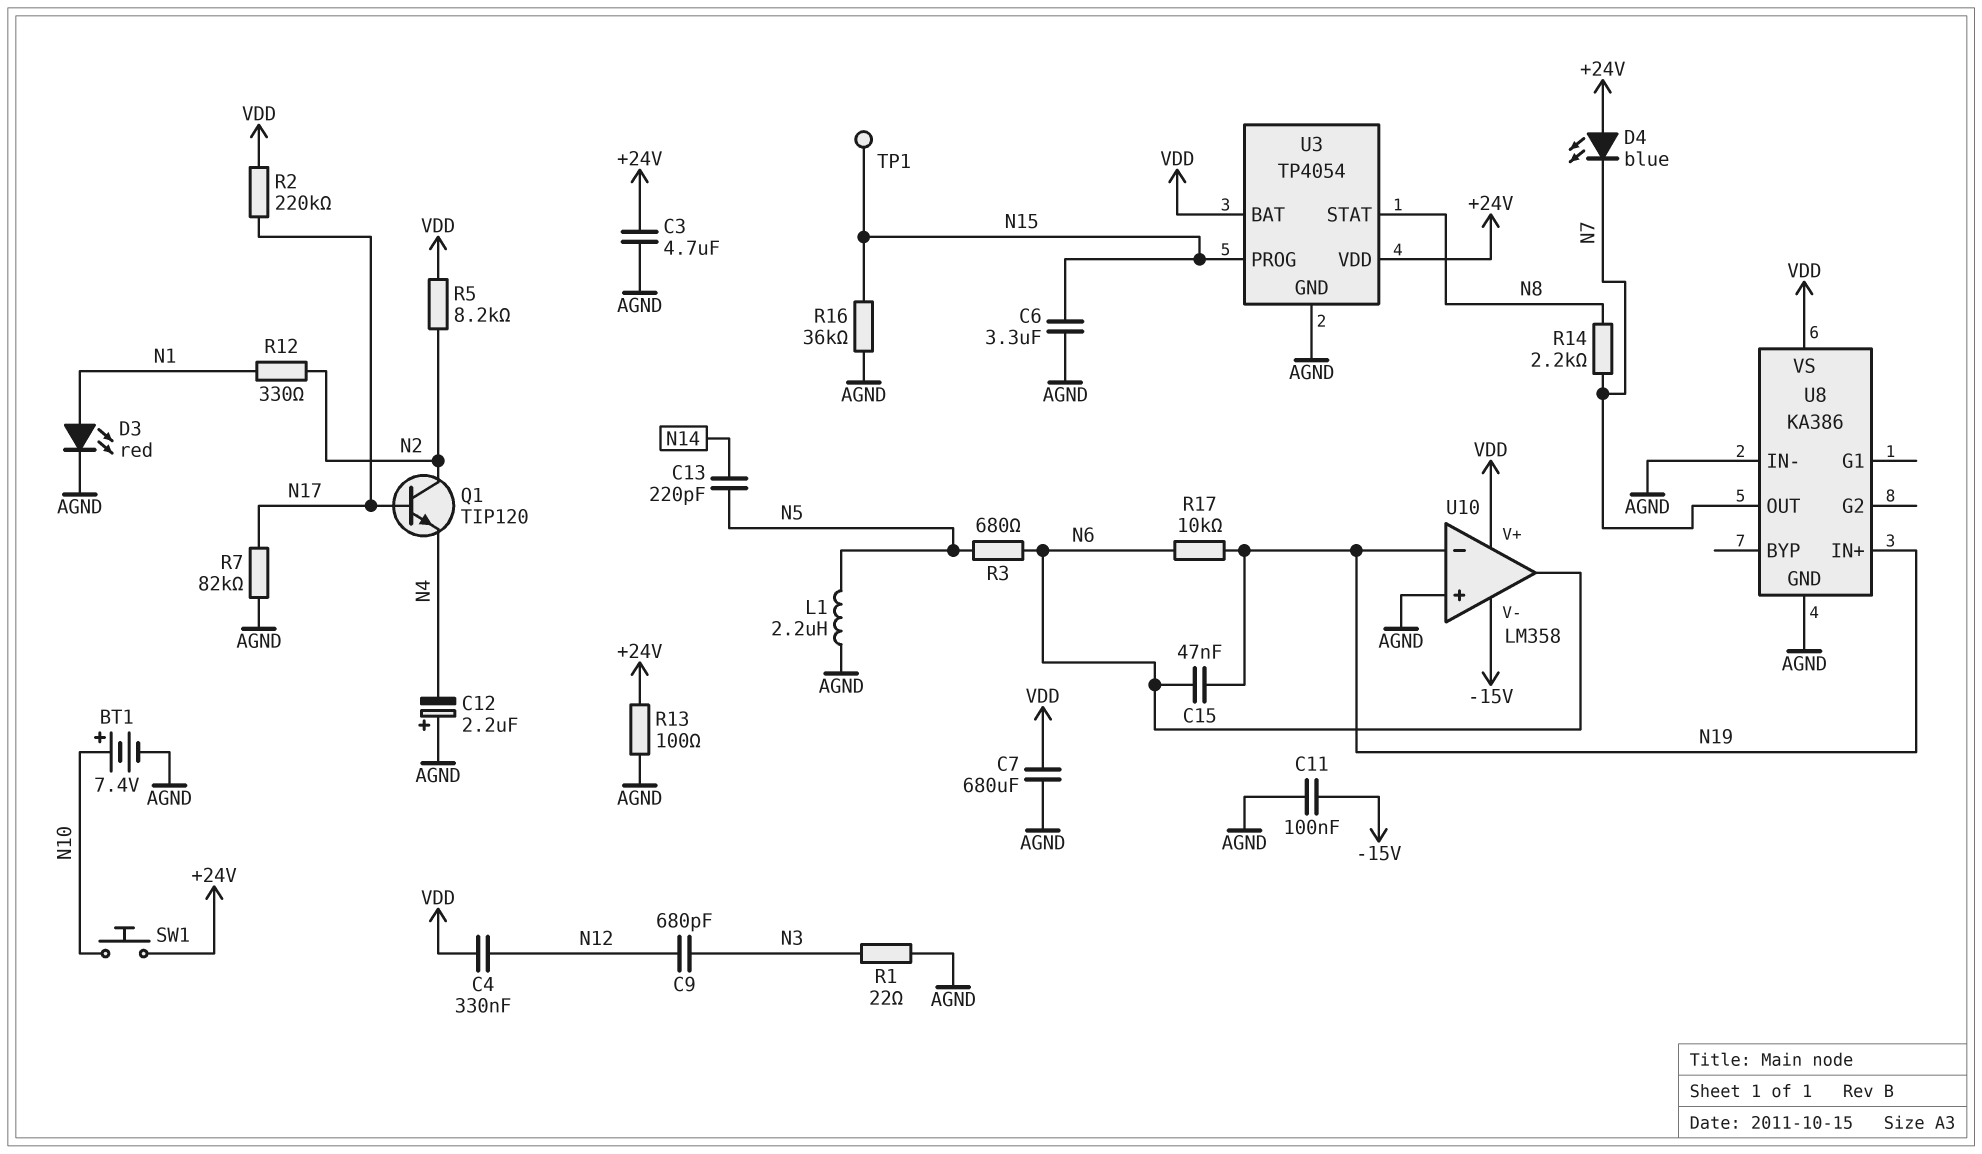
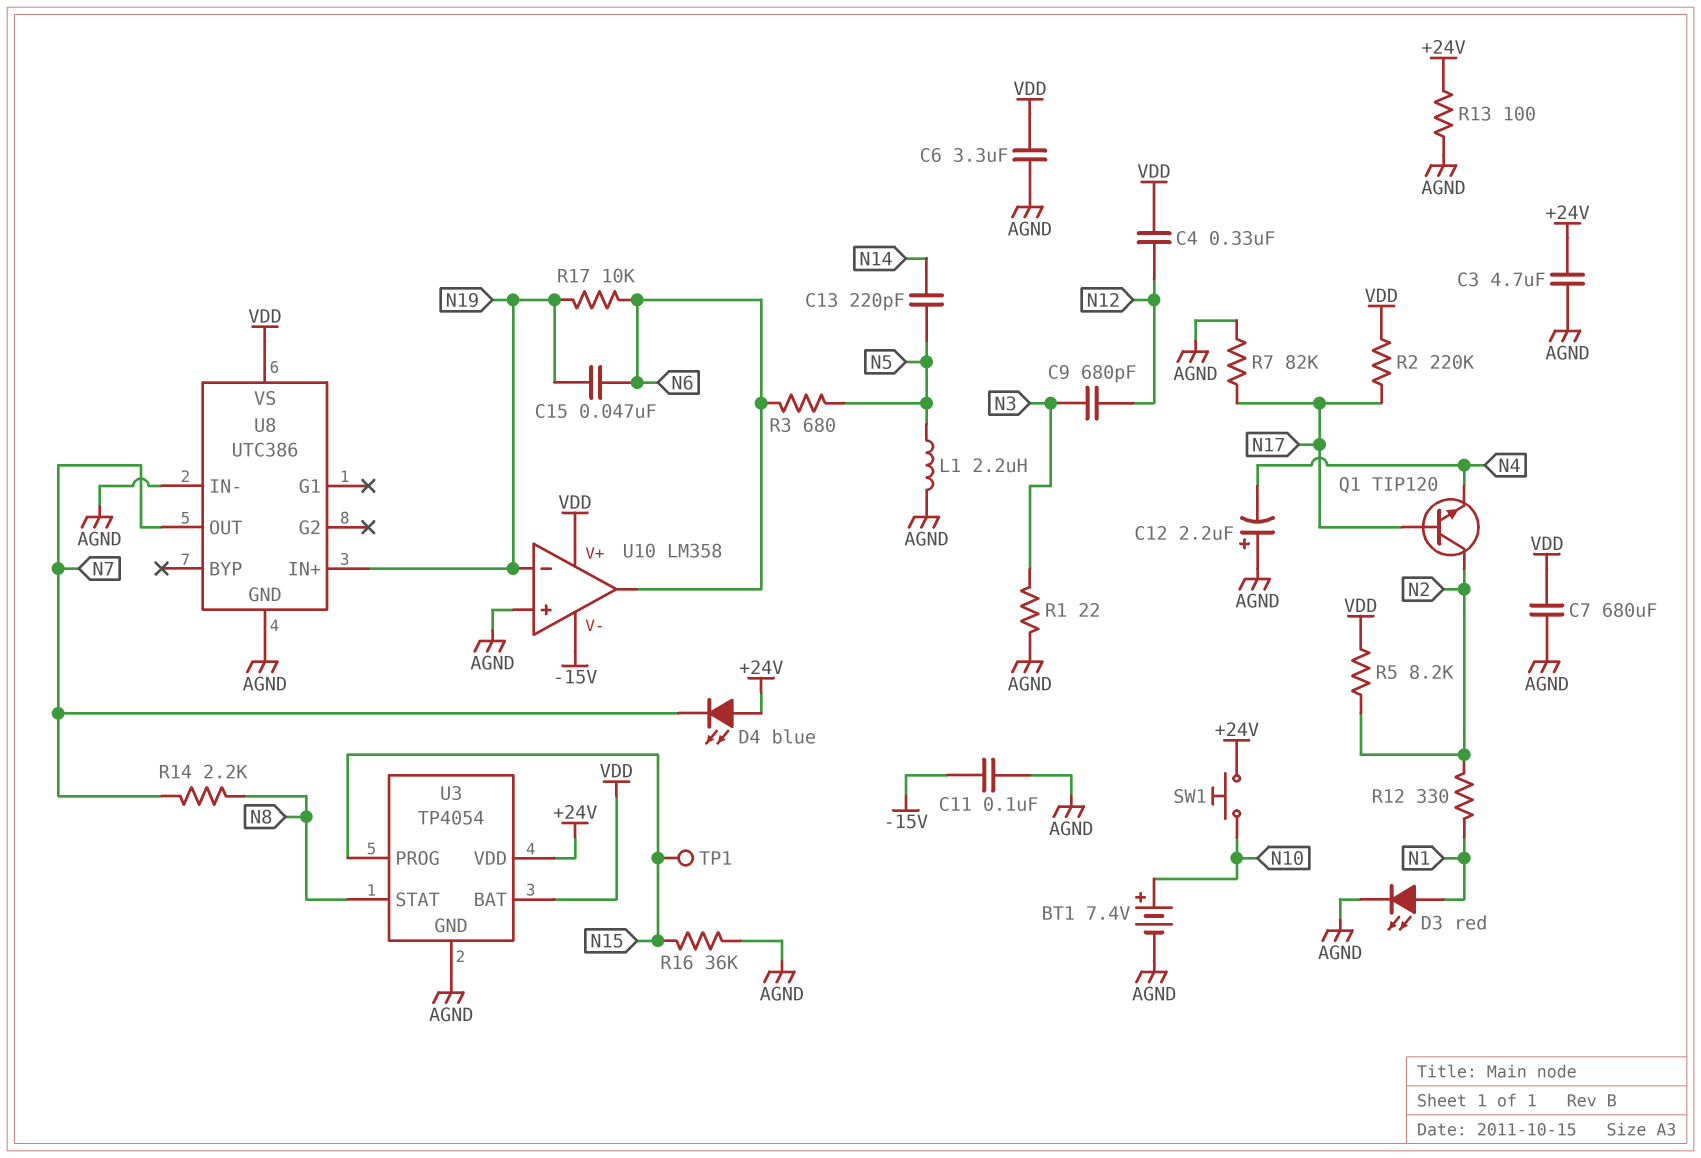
C6: 3.3uF (AGND, N15) -> 3.3uF (AGND, VDD)
U8: KA386 -> UTC386

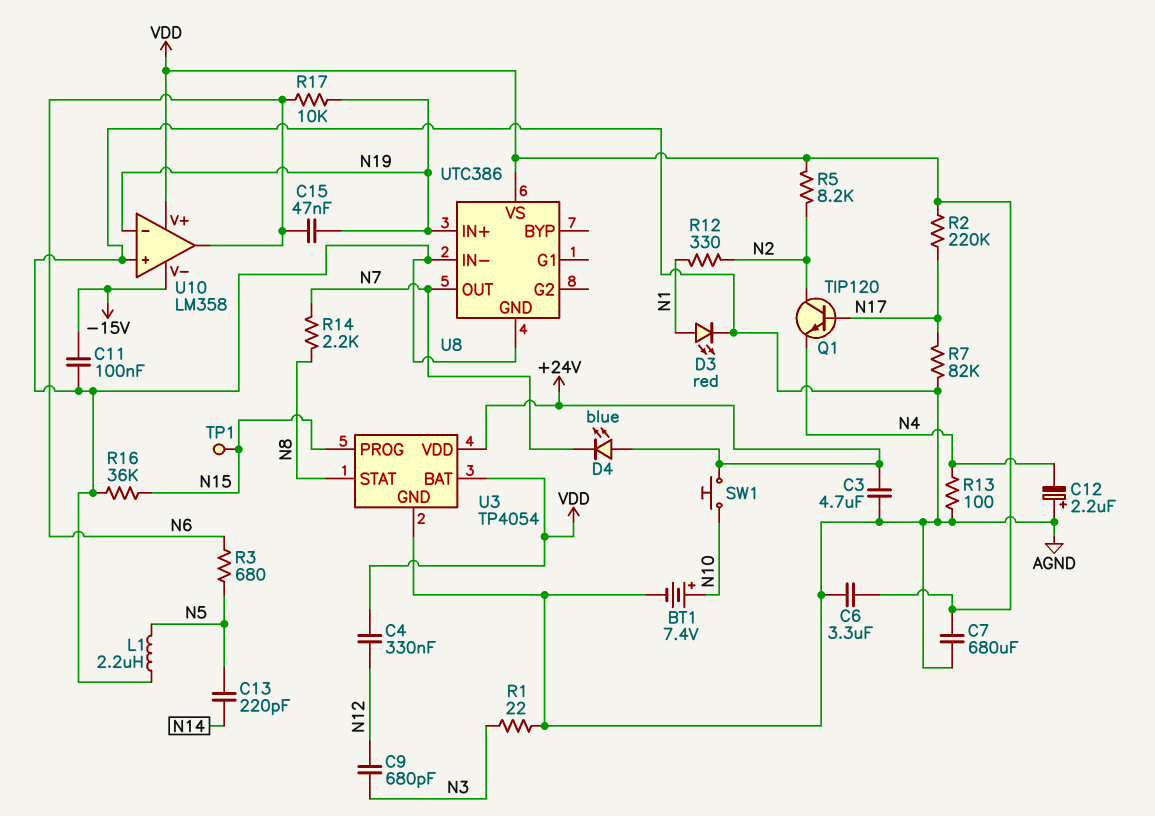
R13: 100 (+24V, AGND) -> 100 (AGND, N4)

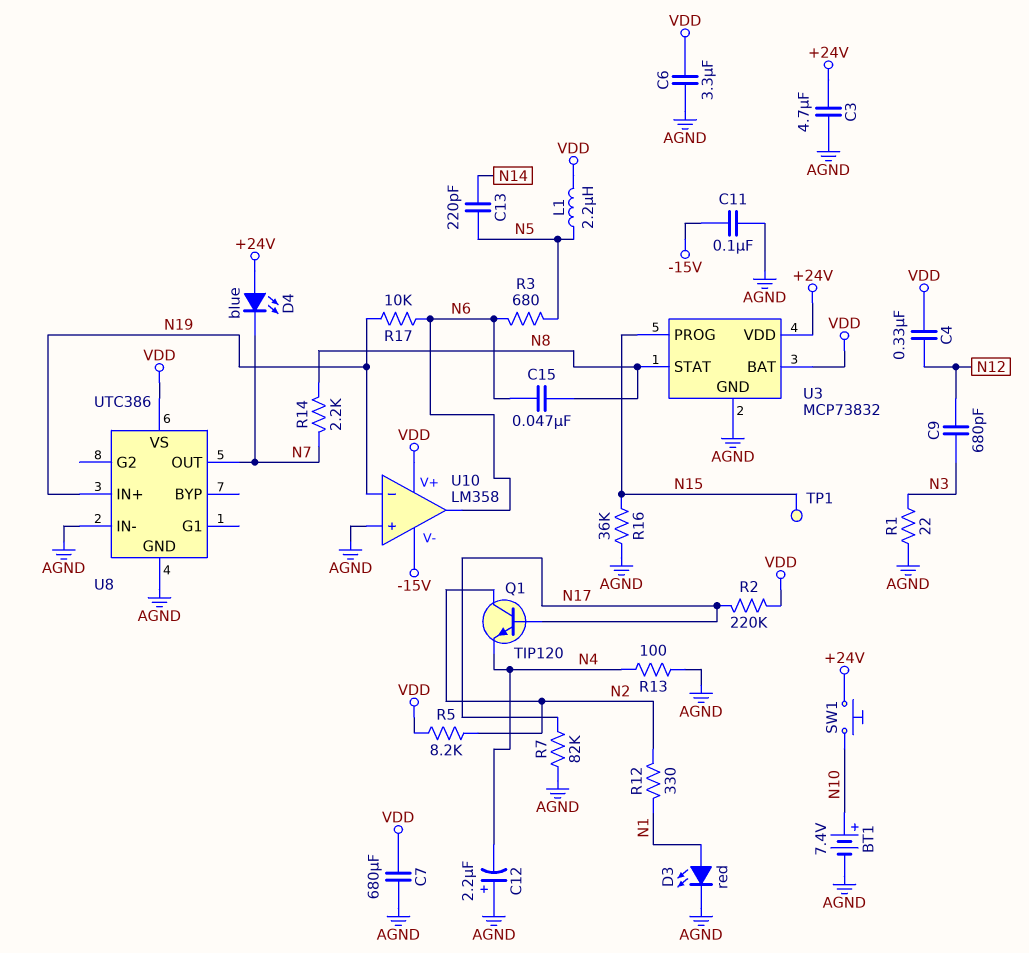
C15: 47nF (N6, N19) -> 47nF (N6, N8)
L1: 2.2uH (AGND, N5) -> 2.2uH (N5, VDD)
U3: TP4054 -> MCP73832

